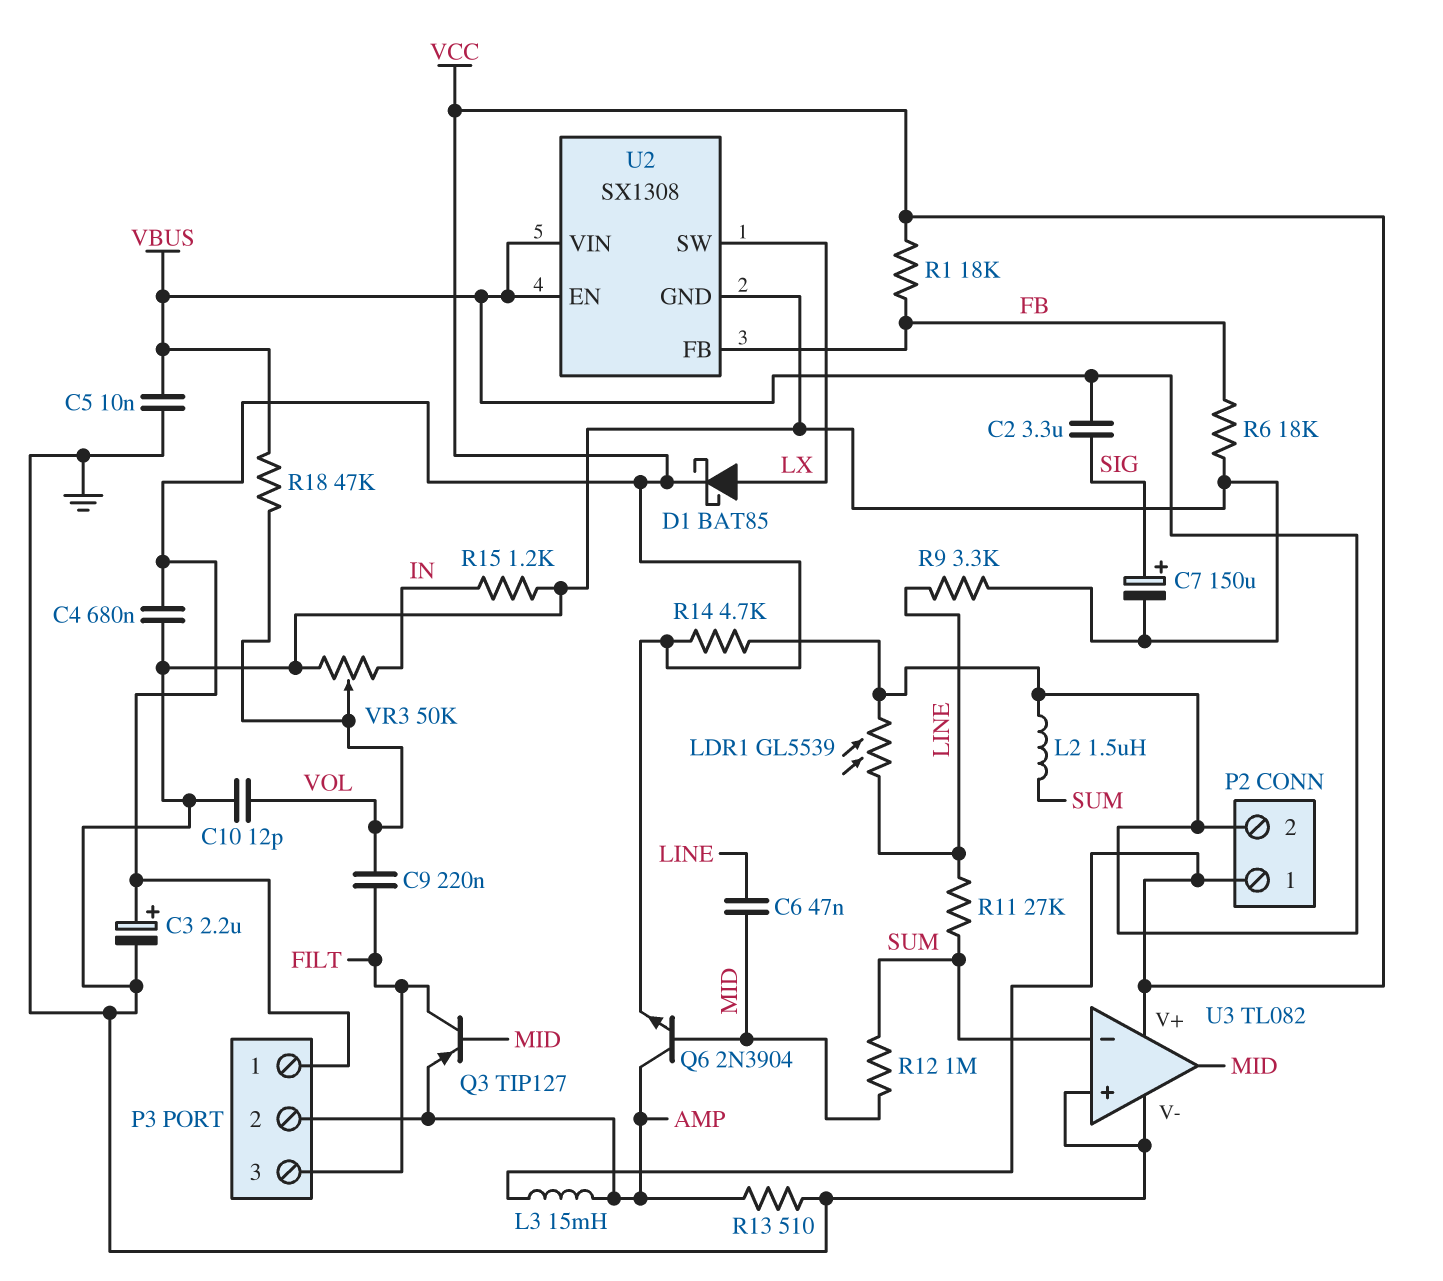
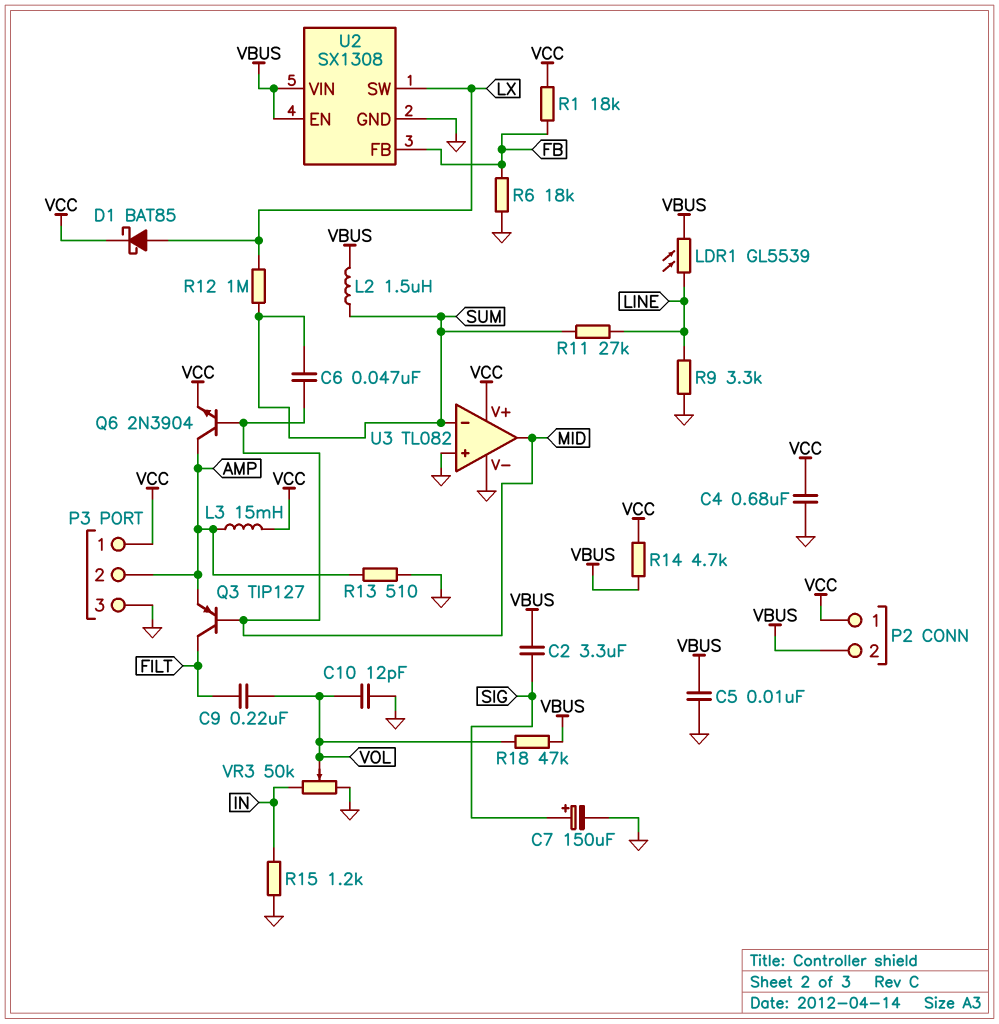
C3: 2.2uF (plus VCC, minus GND) -> none
C6: 47nF (LINE, MID) -> 47nF (MID, SUM)
P3 pin 3: FILT -> GND
R12: 1M (MID, SUM) -> 1M (LX, SUM)

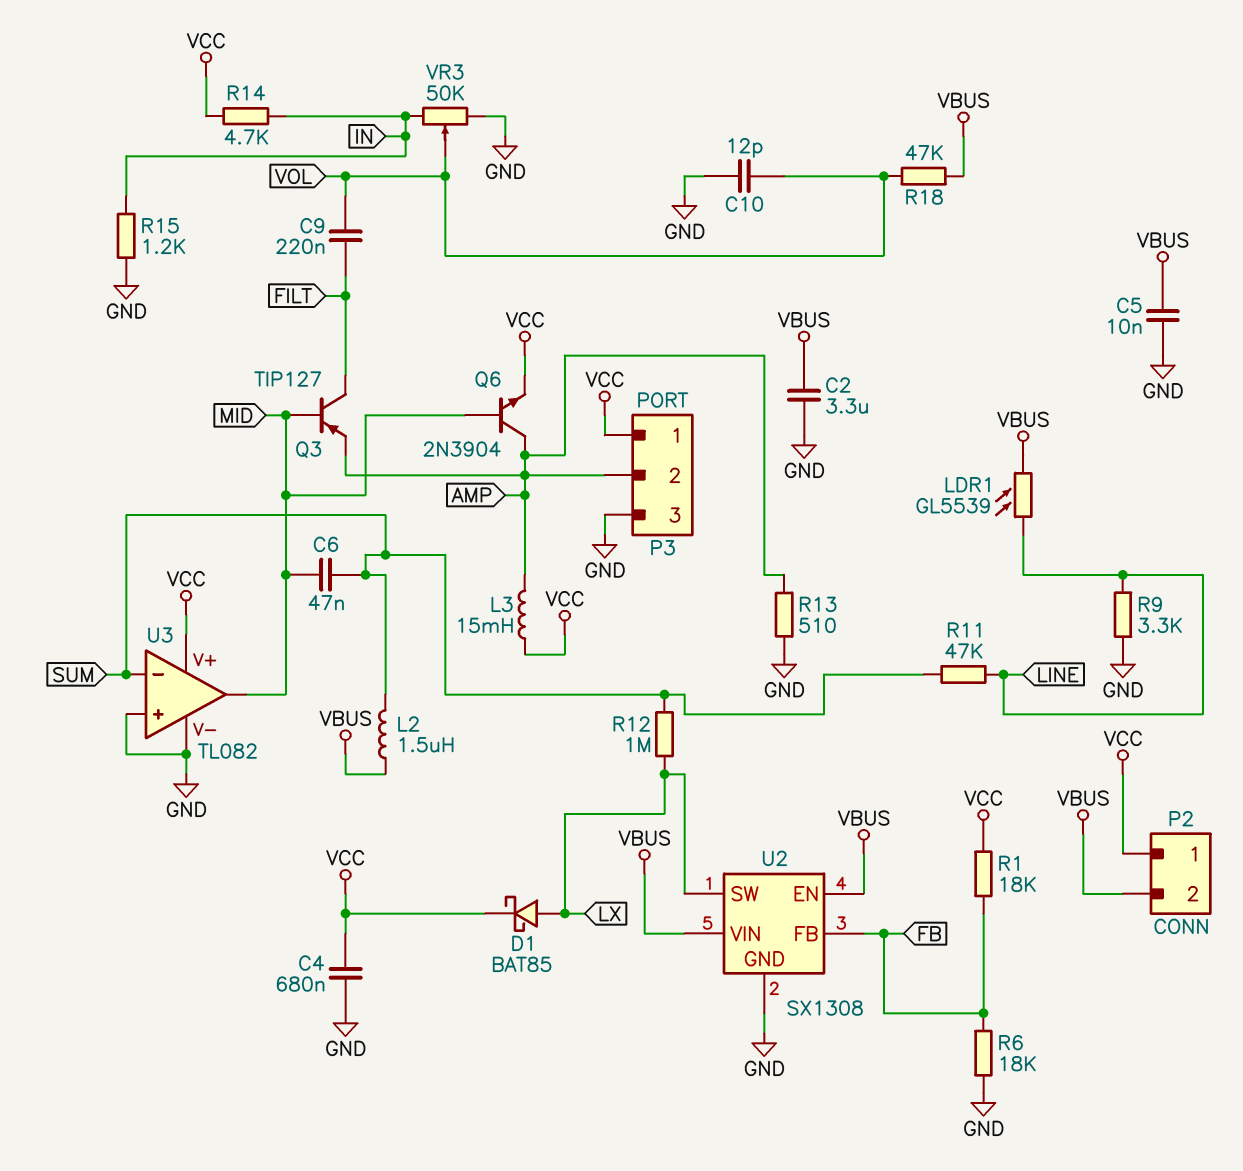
C2: 3.3uF (SIG, VBUS) -> 3.3uF (GND, VBUS)
C7: 150uF (plus SIG, minus GND) -> none
R11: 27k (LINE, SUM) -> 47k (LINE, SUM)
R14: 4.7k (VBUS, VCC) -> 4.7k (IN, VCC)

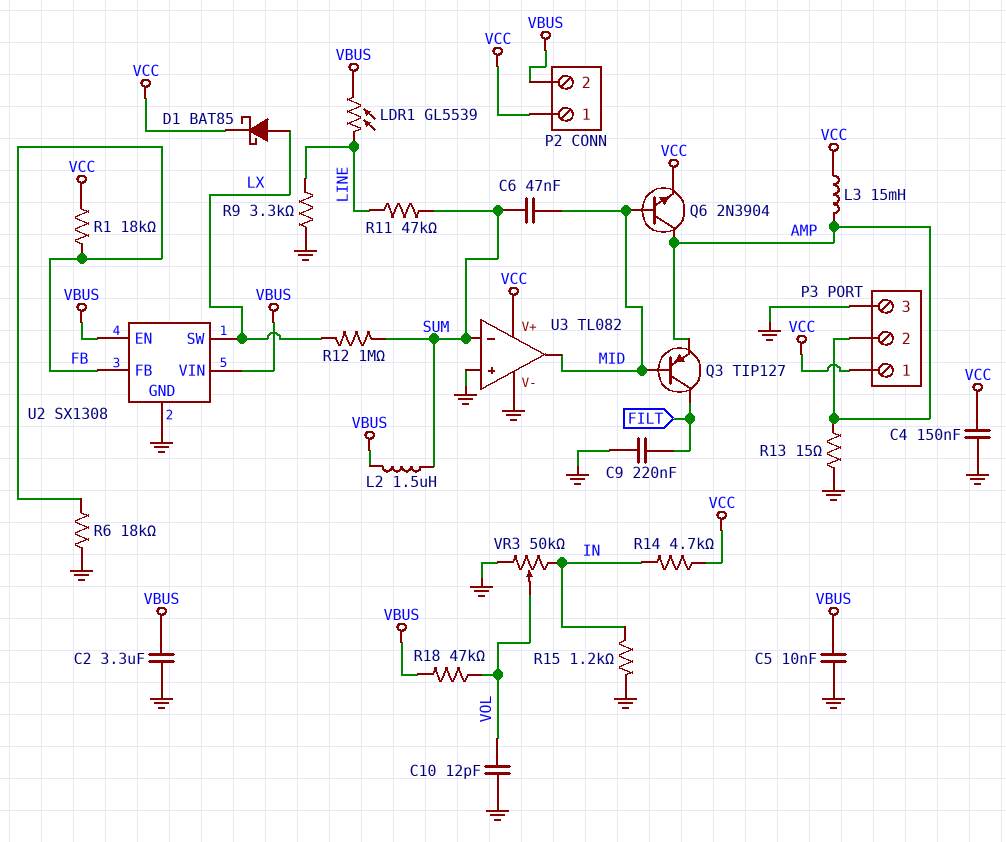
C4: 680nF (GND, VCC) -> 150nF (GND, VCC)
C9: 220nF (FILT, VOL) -> 220nF (FILT, GND)
R13: 510 (AMP, GND) -> 15 (AMP, GND)

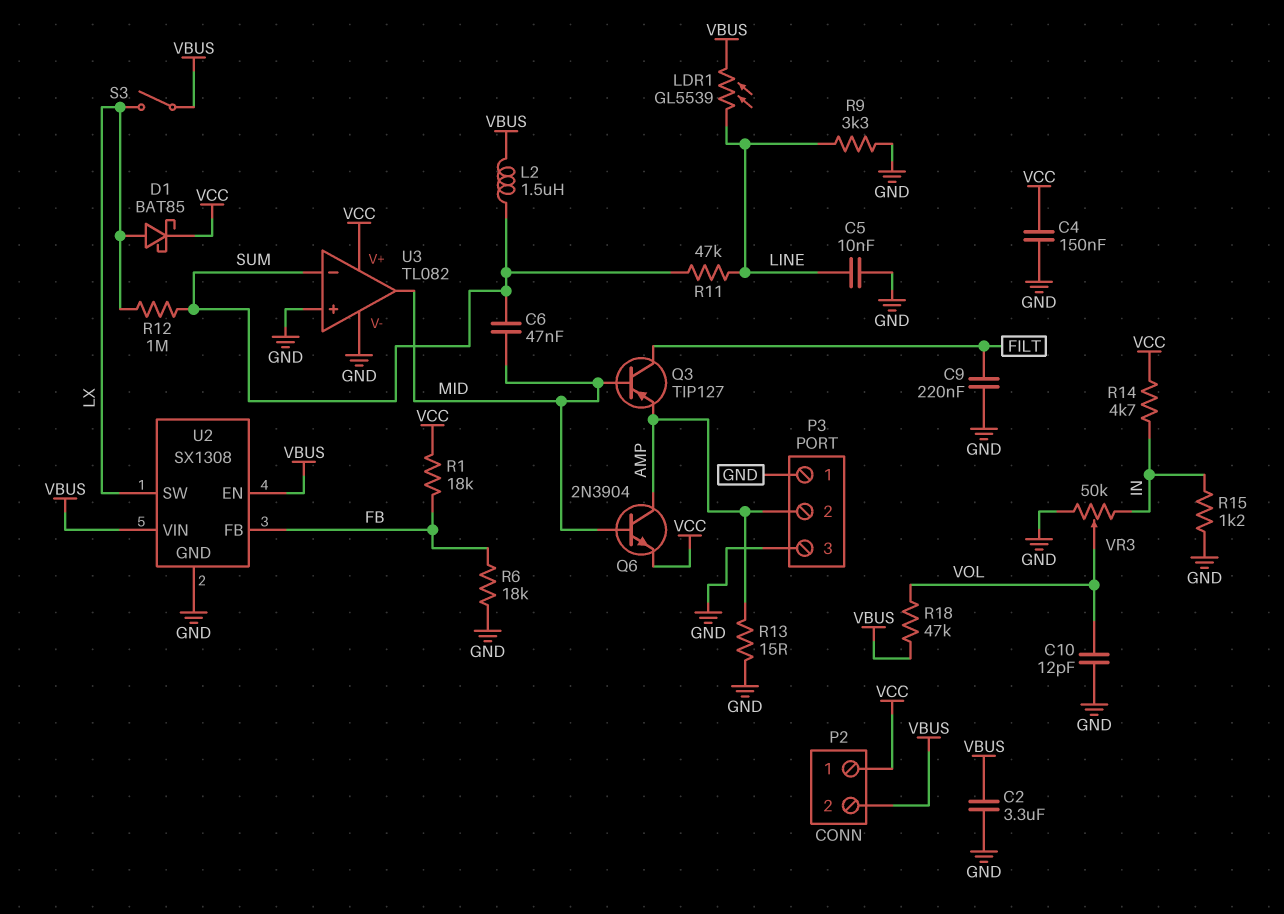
C5: 10nF (GND, VBUS) -> 10nF (GND, LINE)
L3: 15mH (AMP, VCC) -> none
P3 pin 1: VCC -> GND
S3: none -> switch (LX, VBUS)

